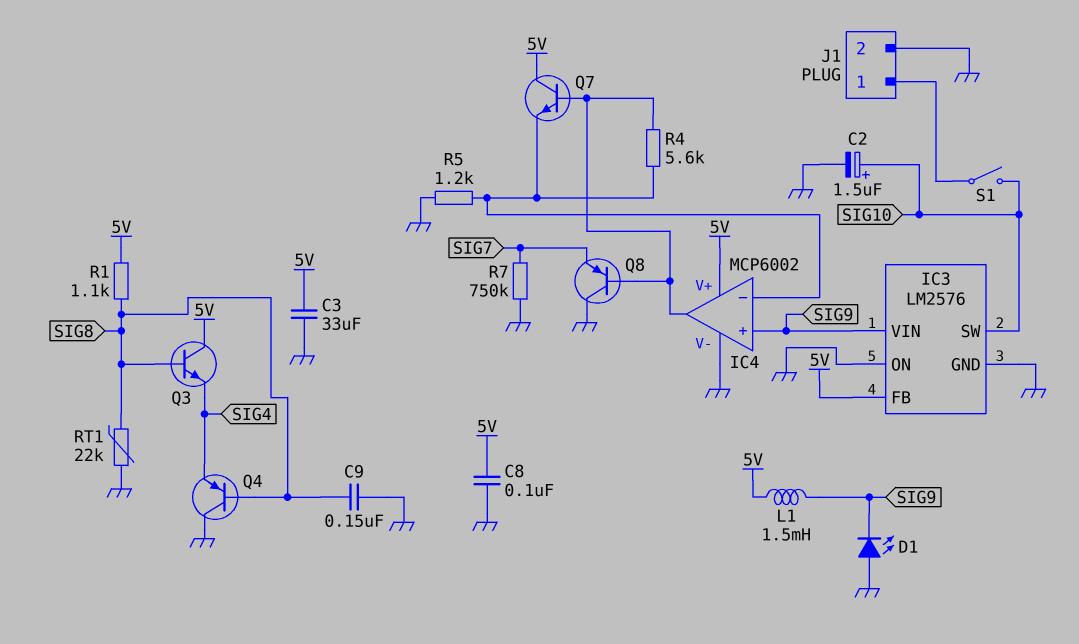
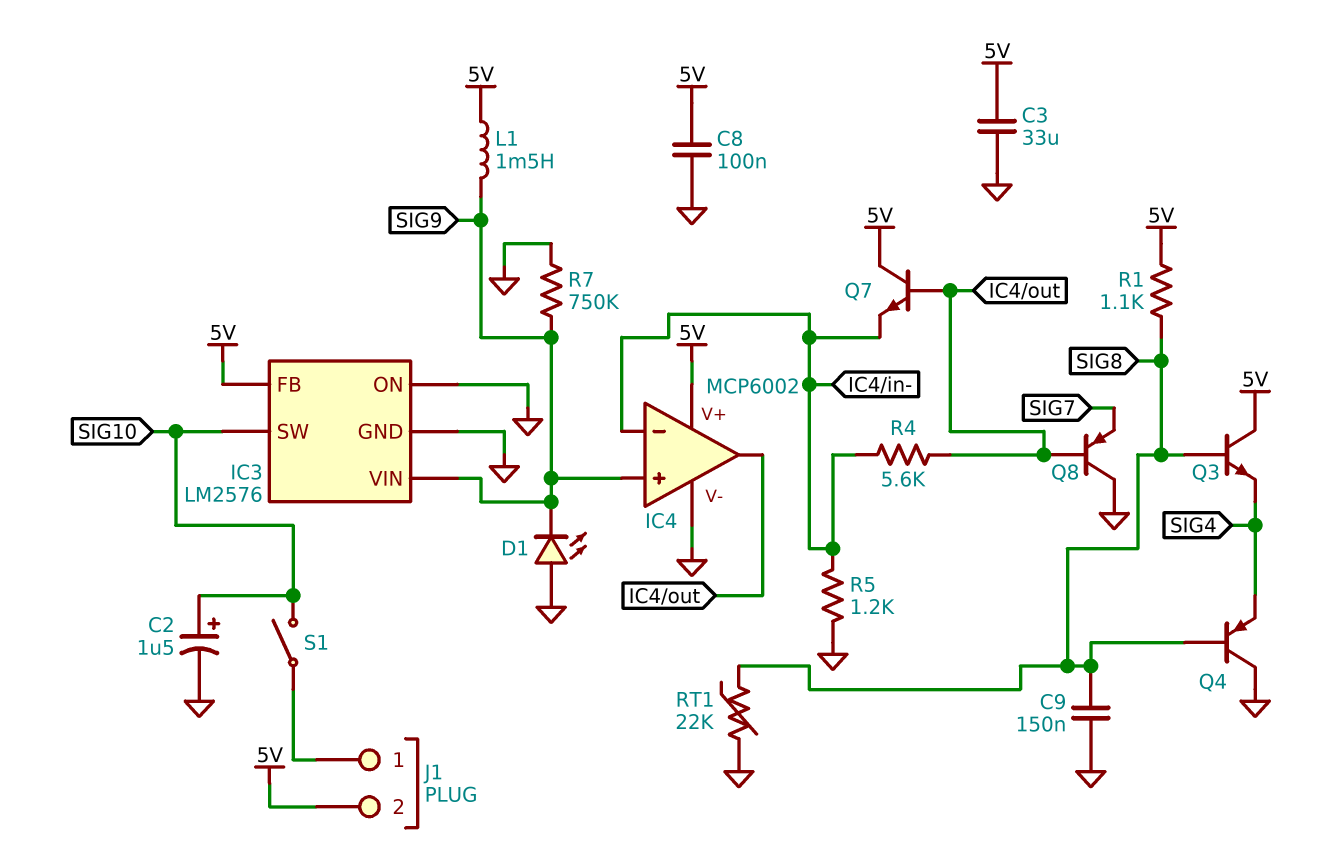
J1 pin 2: GND -> 5V
R7: 750k (GND, SIG7) -> 750k (GND, SIG9)

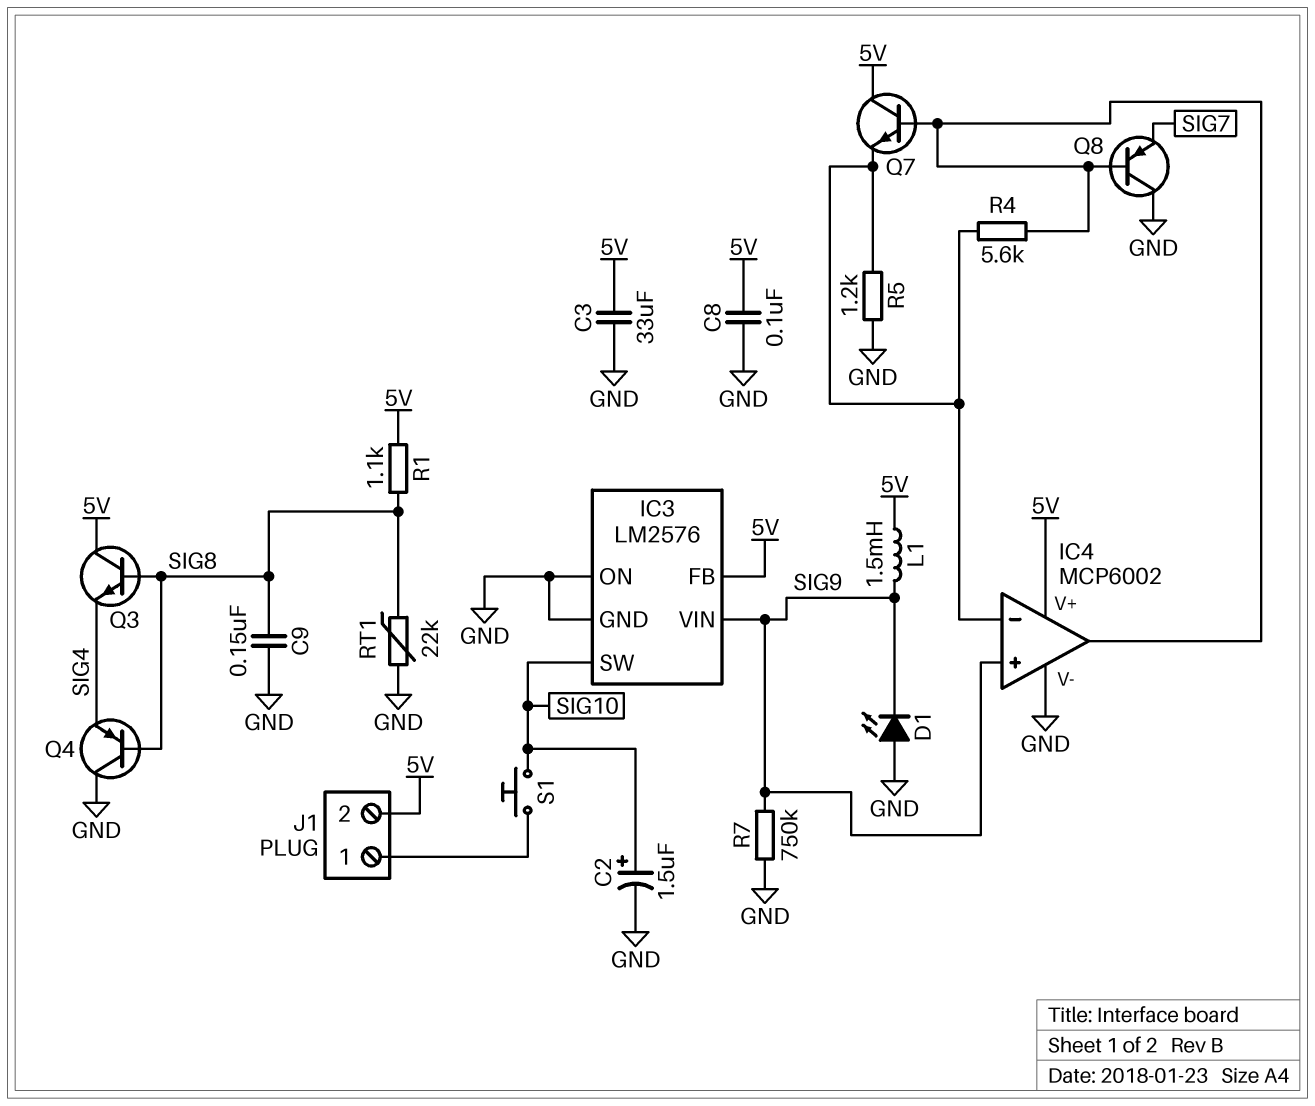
S1: switch (J1/1, SIG10) -> button (J1/1, SIG10)

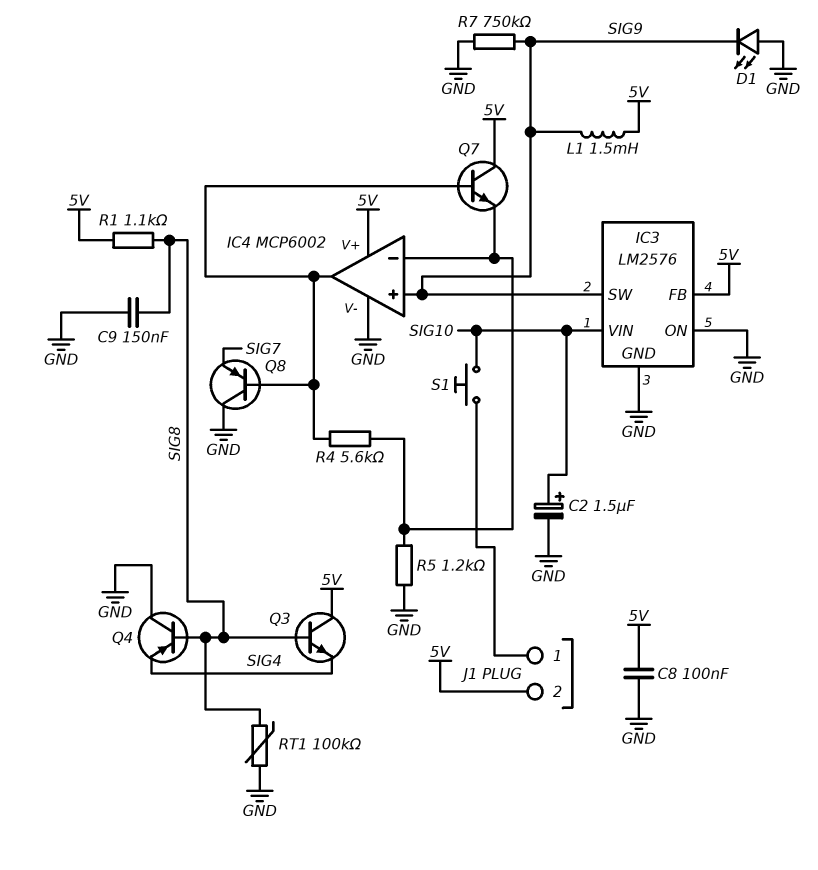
C3: 33uF (5V, GND) -> none
IC3 pin SW: SIG10 -> SIG9
IC3 pin VIN: SIG9 -> SIG10
RT1: 22k (GND, SIG8) -> 100k (GND, SIG8)

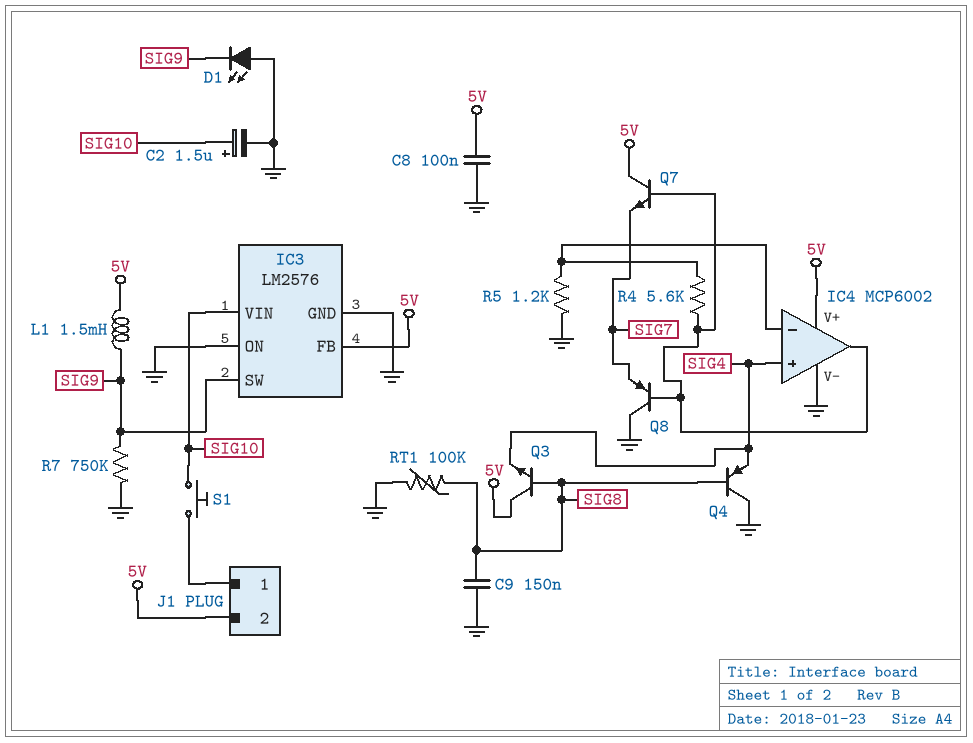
IC4 pin in+: SIG9 -> SIG4
Q7: NPN (B IC4/out, C 5V, E IC4/in-) -> NPN (B IC4/out, C 5V, E SIG7)
R1: 1.1k (5V, SIG8) -> none

